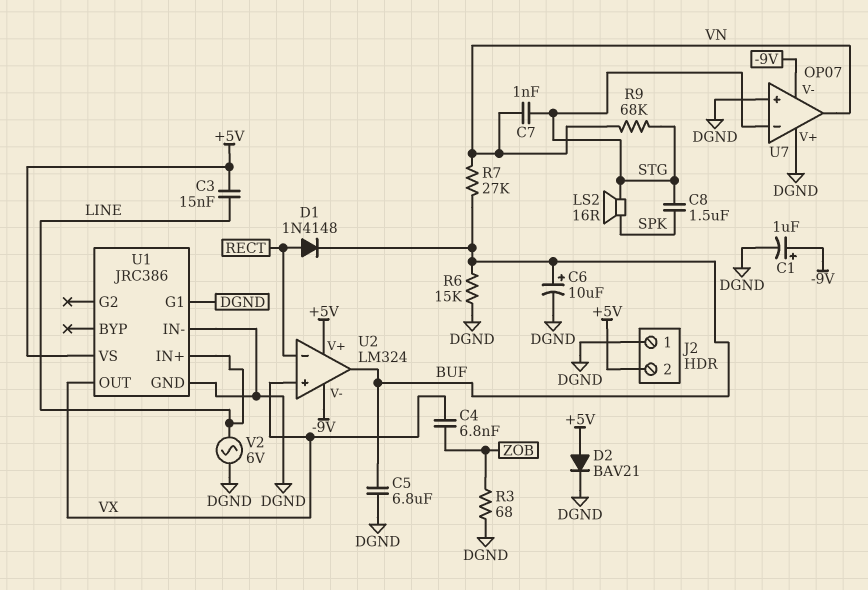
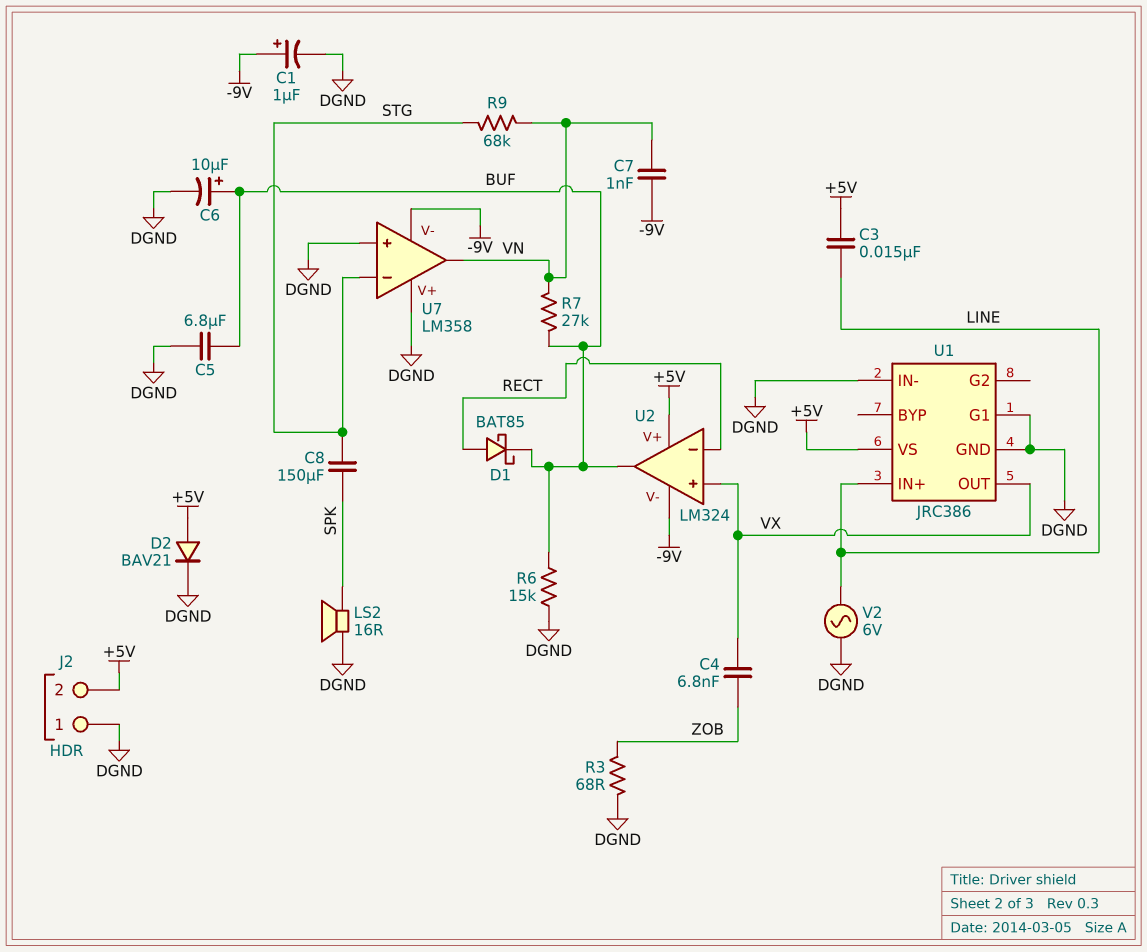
C7: 1nF (STG, VN) -> 1nF (-9V, VN)
C8: 1.5uF (SPK, STG) -> 150uF (SPK, STG)
D1: diode 1N4148 (A RECT, K BUF) -> schottky BAT85 (A RECT, K BUF)
LS2: speaker 16R (SPK, STG) -> speaker 16R (DGND, SPK)
U7: OP07 -> LM358

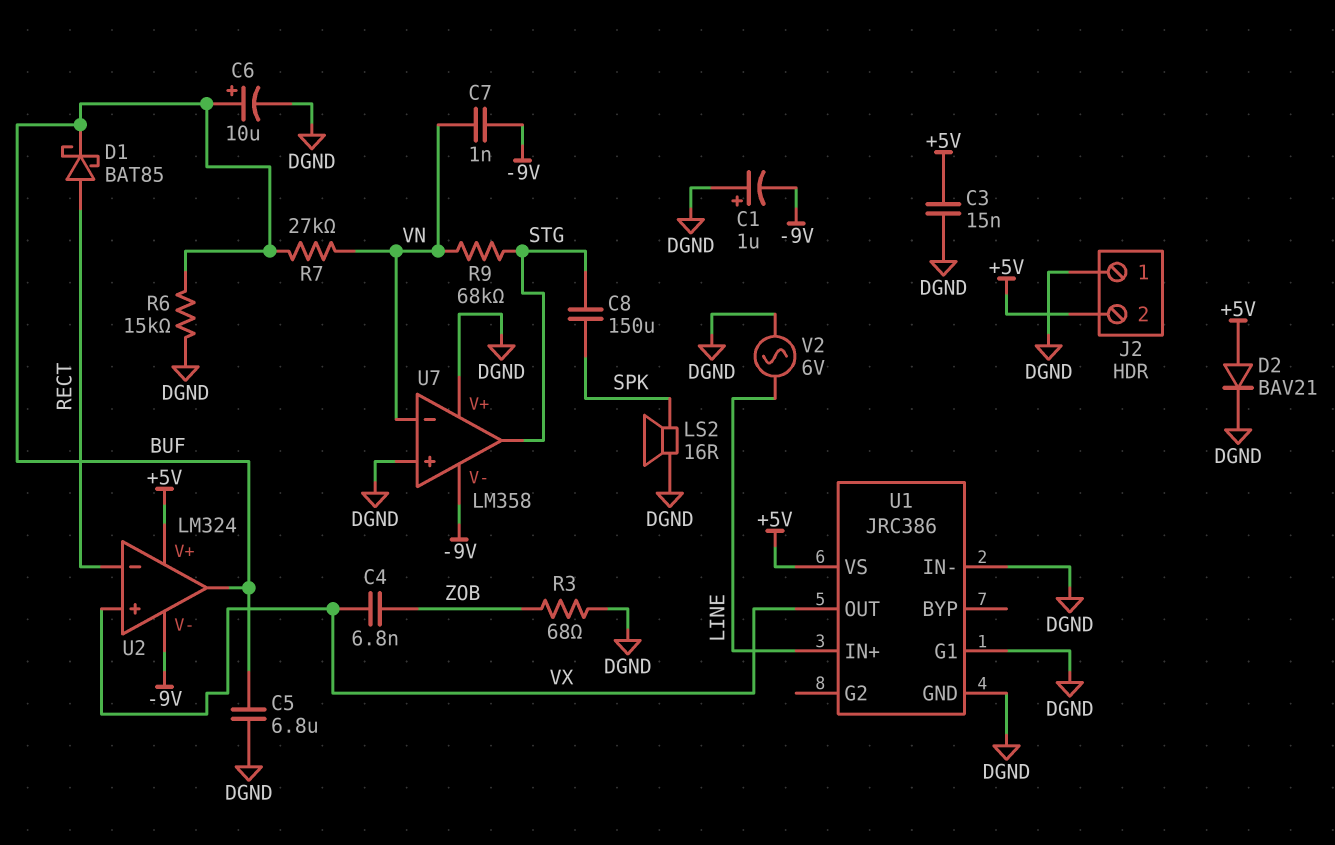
C1: 1uF (plus -9V, minus DGND) -> 1uF (plus DGND, minus -9V)
C3: 15nF (+5V, LINE) -> 15nF (+5V, DGND)
U7 pin in-: STG -> VN
U7 pin out: VN -> STG

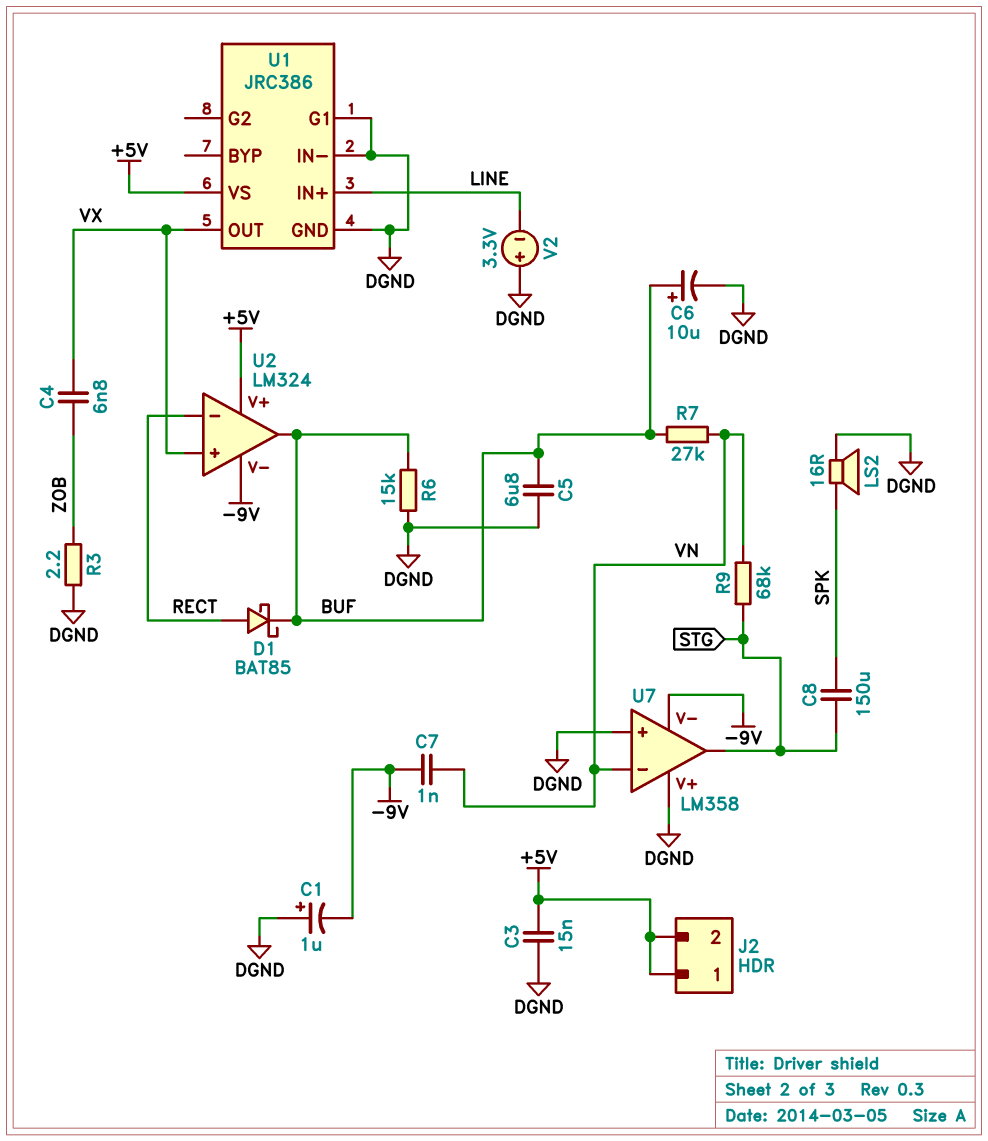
D2: diode BAV21 (A +5V, K DGND) -> none
J2 pin 1: DGND -> +5V
R3: 68 (DGND, ZOB) -> 2.2 (DGND, ZOB)
V2: AC 6V (DGND, LINE) -> 3.3V (plus DGND, minus LINE)

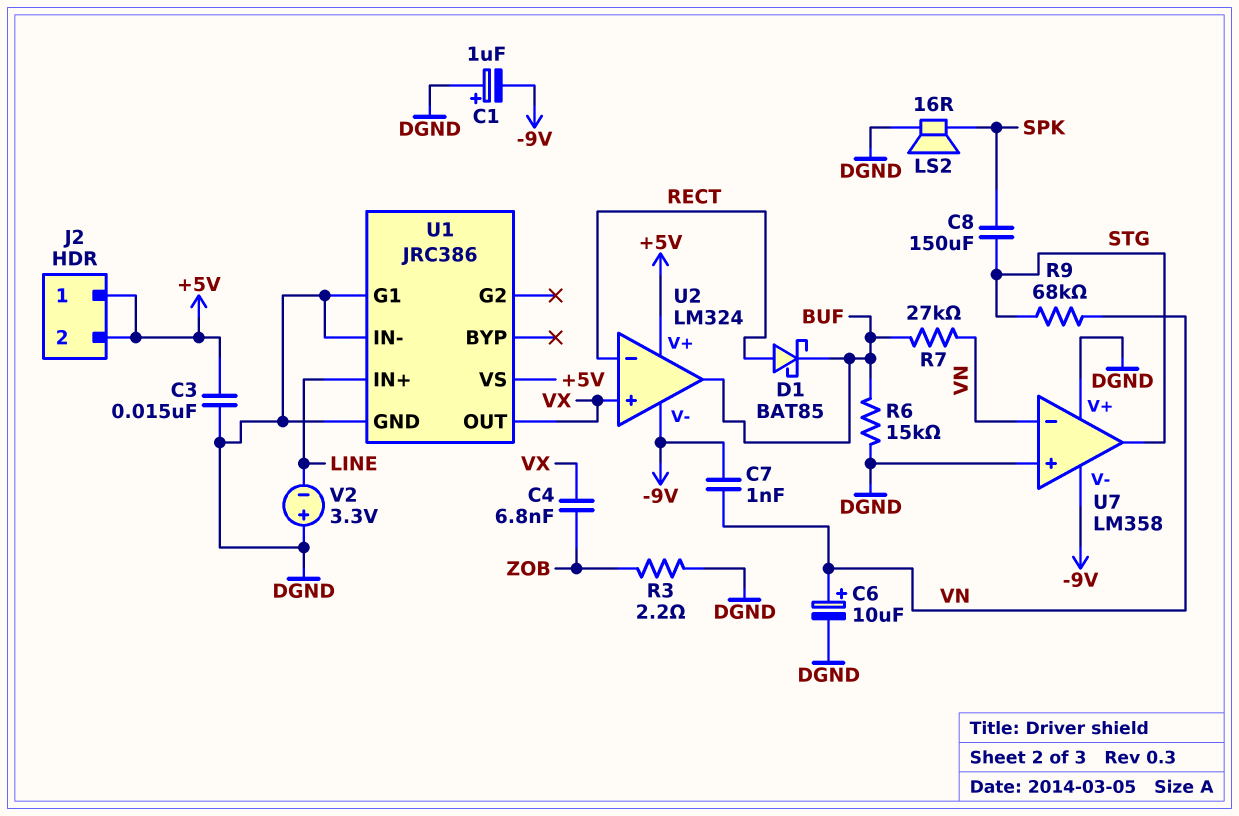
C5: 6.8uF (BUF, DGND) -> none
C6: 10uF (plus BUF, minus DGND) -> 10uF (plus VN, minus DGND)

